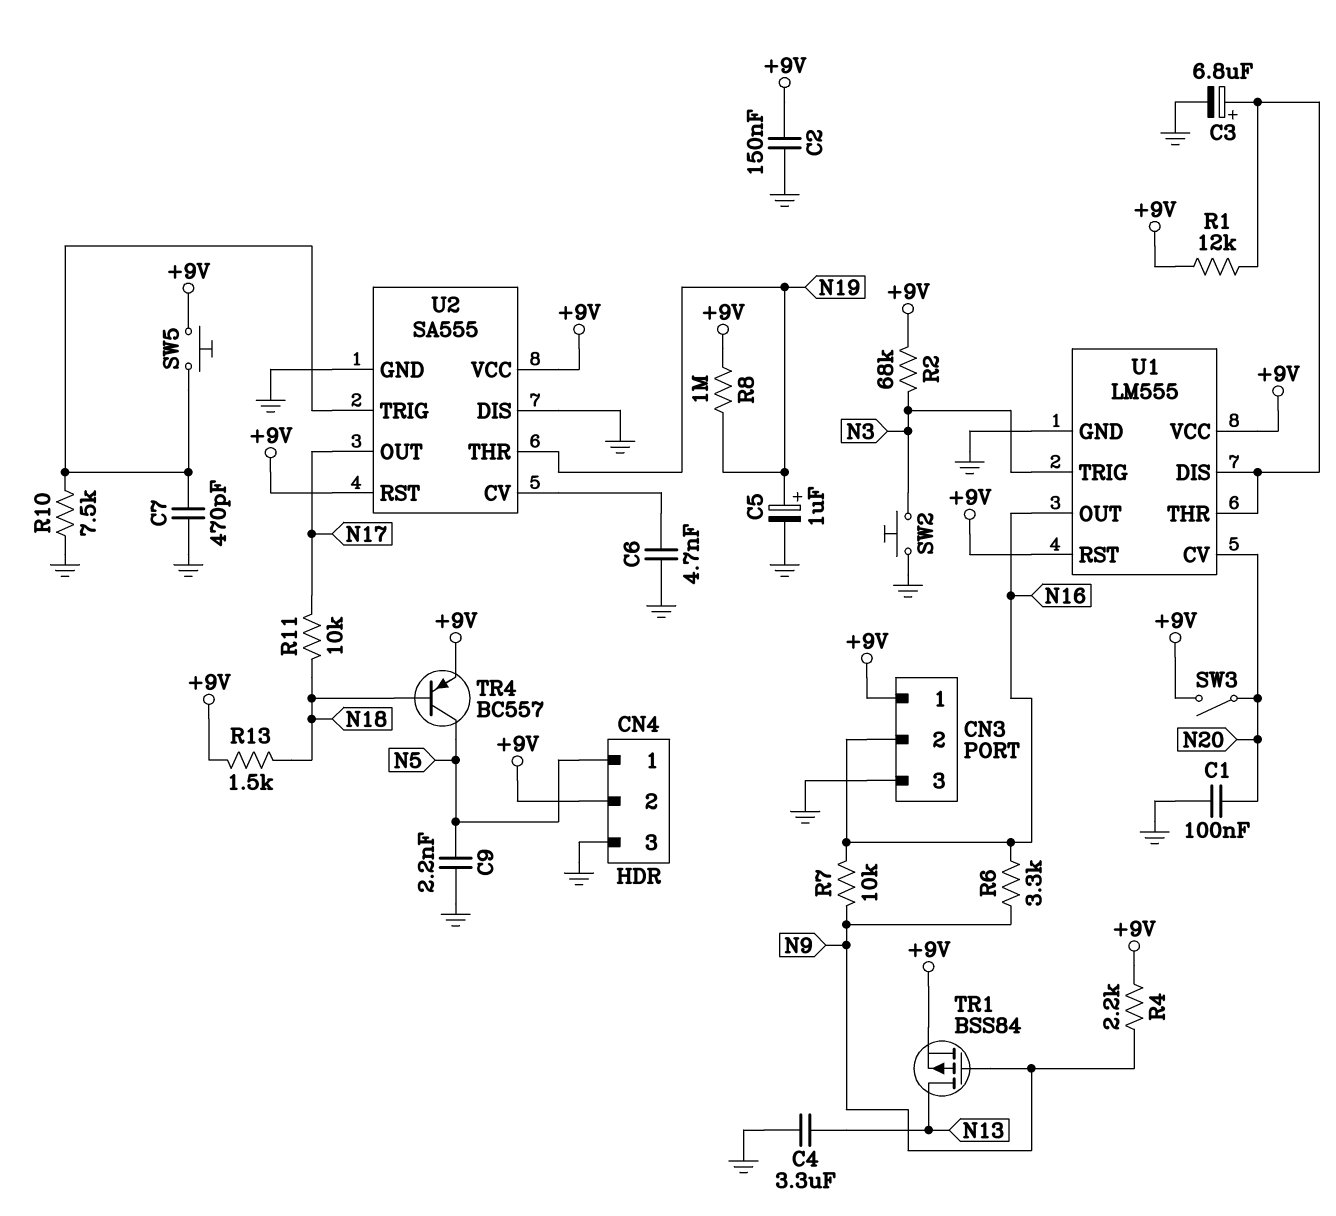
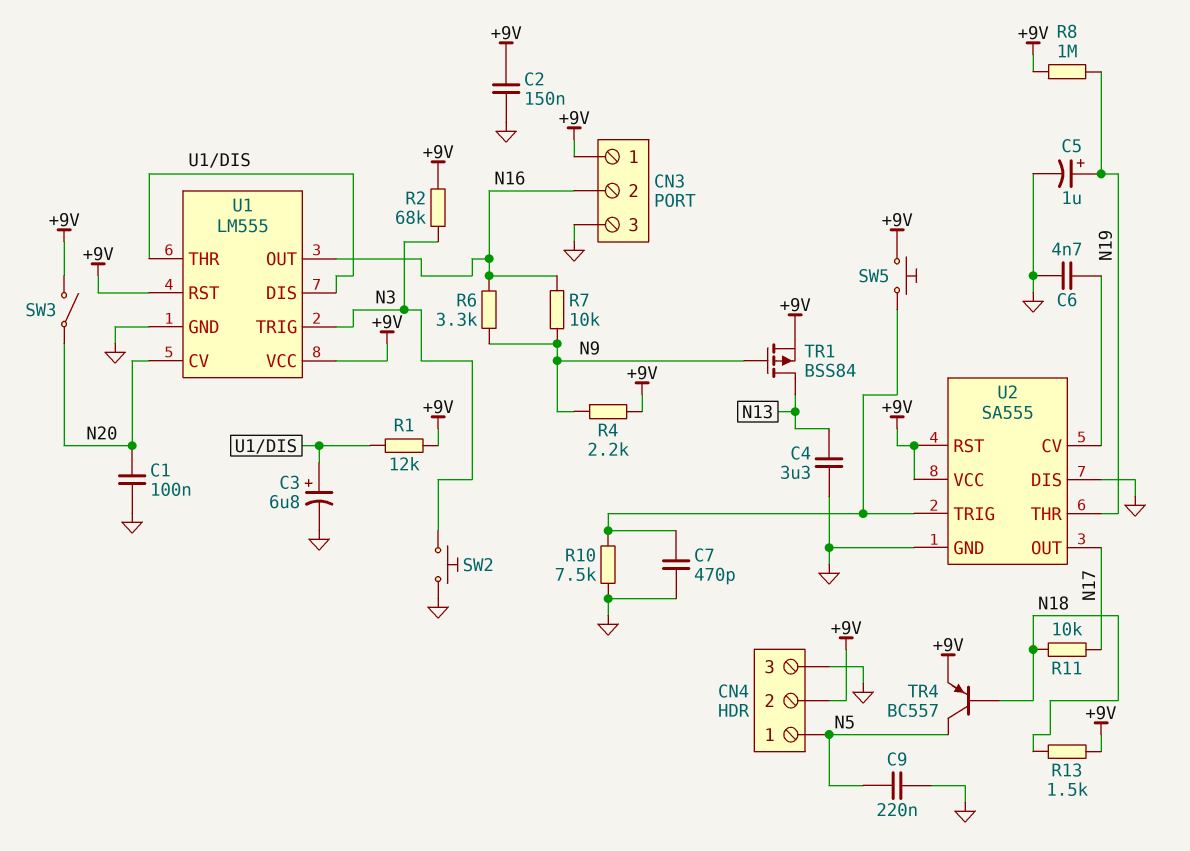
C9: 2.2nF (GND, N5) -> 220nF (GND, N5)

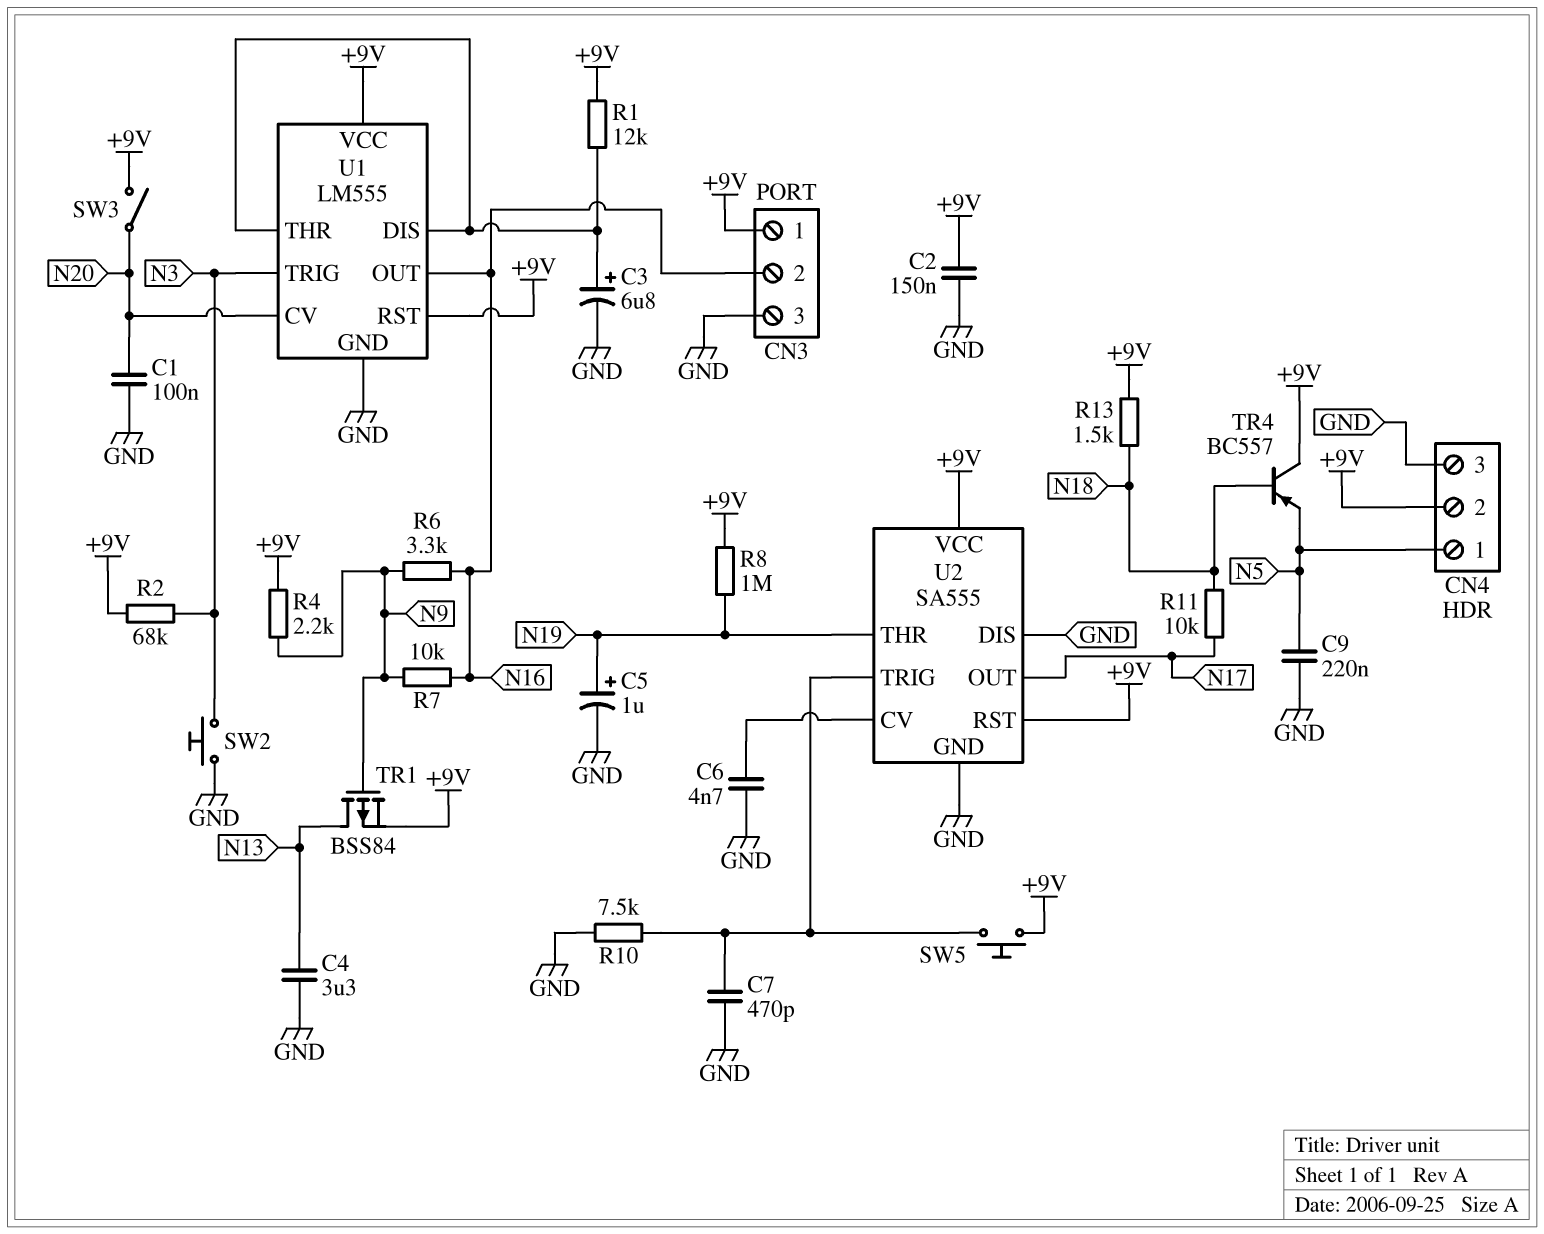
TR4: PNP BC557 (B N18, C N5, E +9V) -> PNP BC557 (B N18, C +9V, E N5)

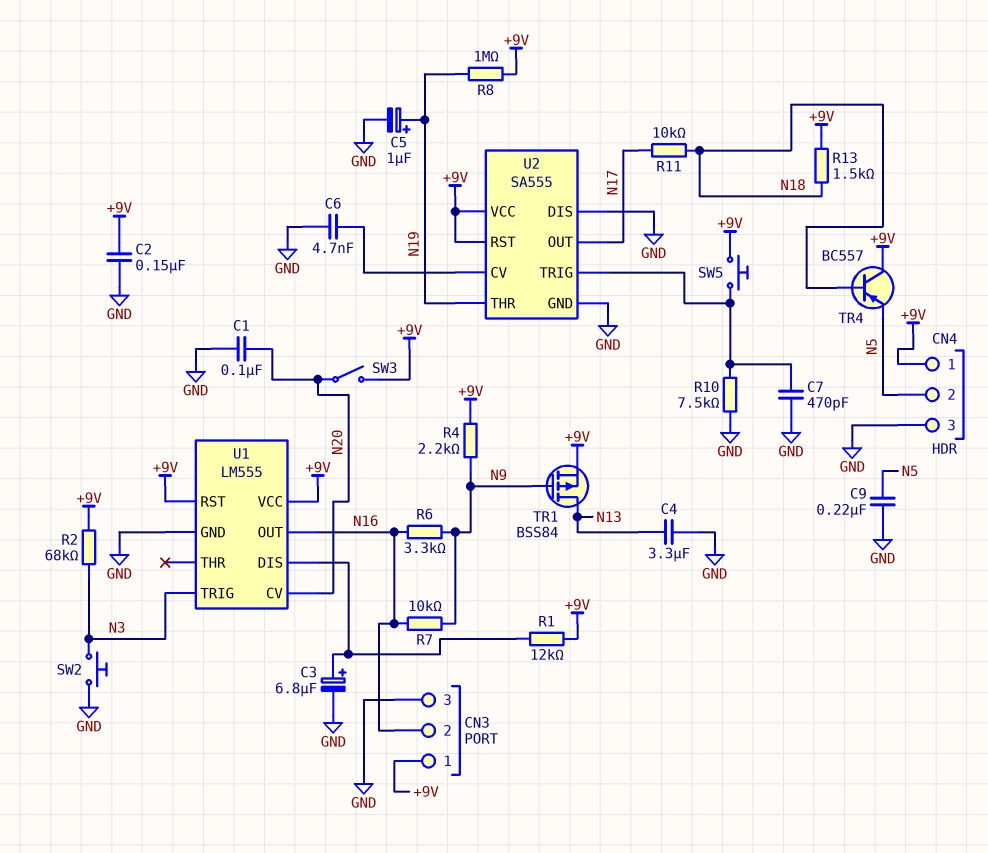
CN4 pin 1: N5 -> +9V
CN4 pin 2: +9V -> N5
U1 pin THR: U1/DIS -> none

